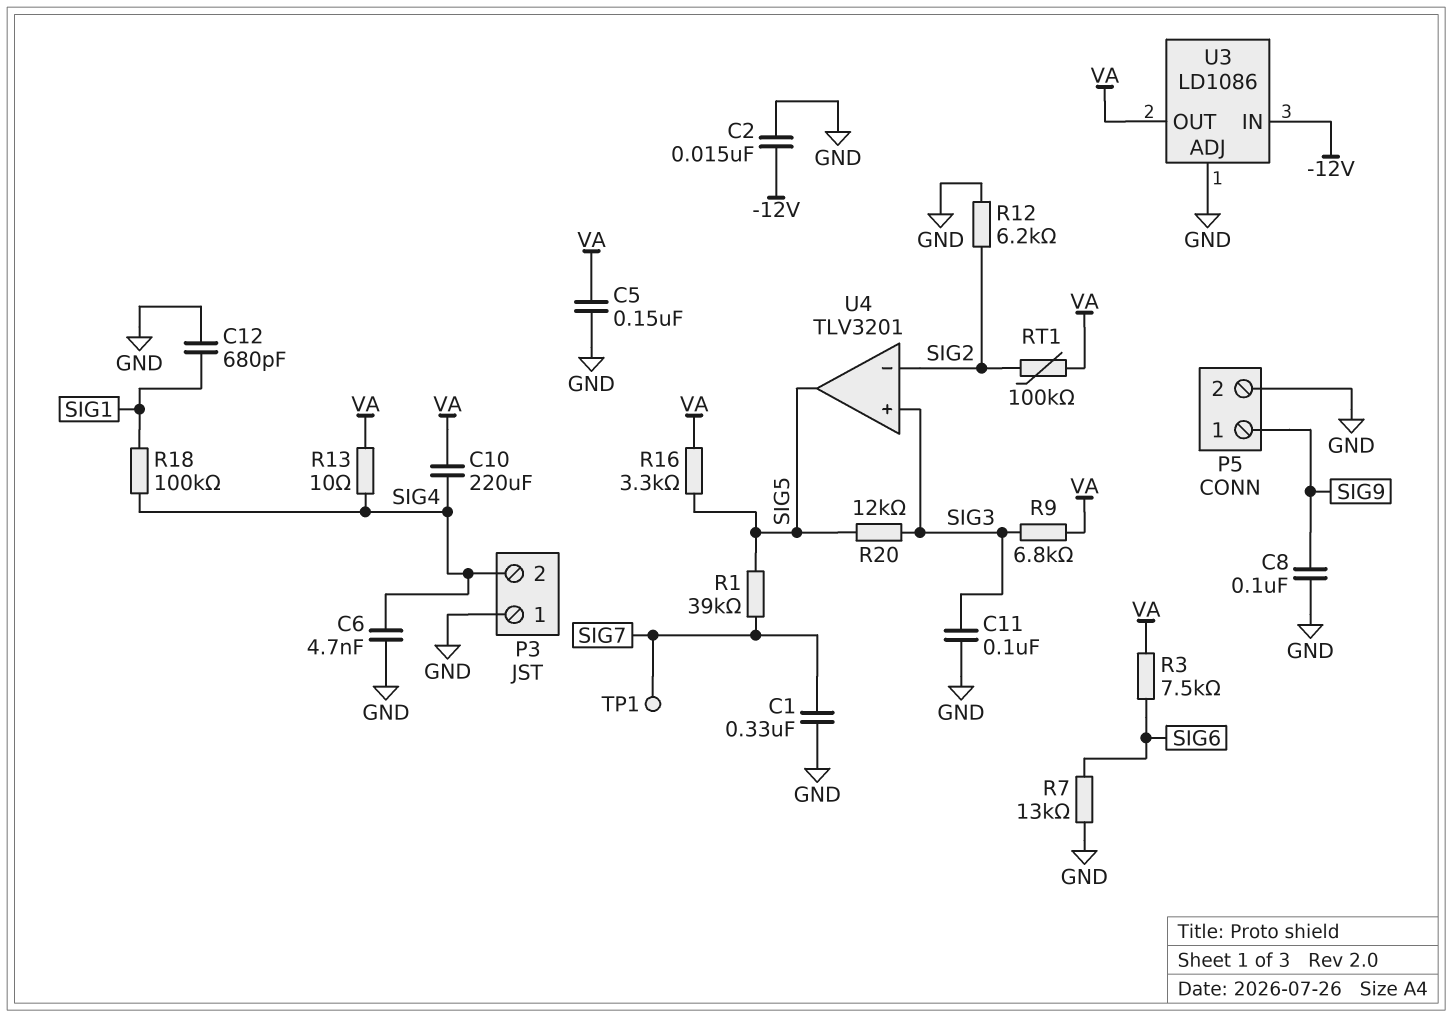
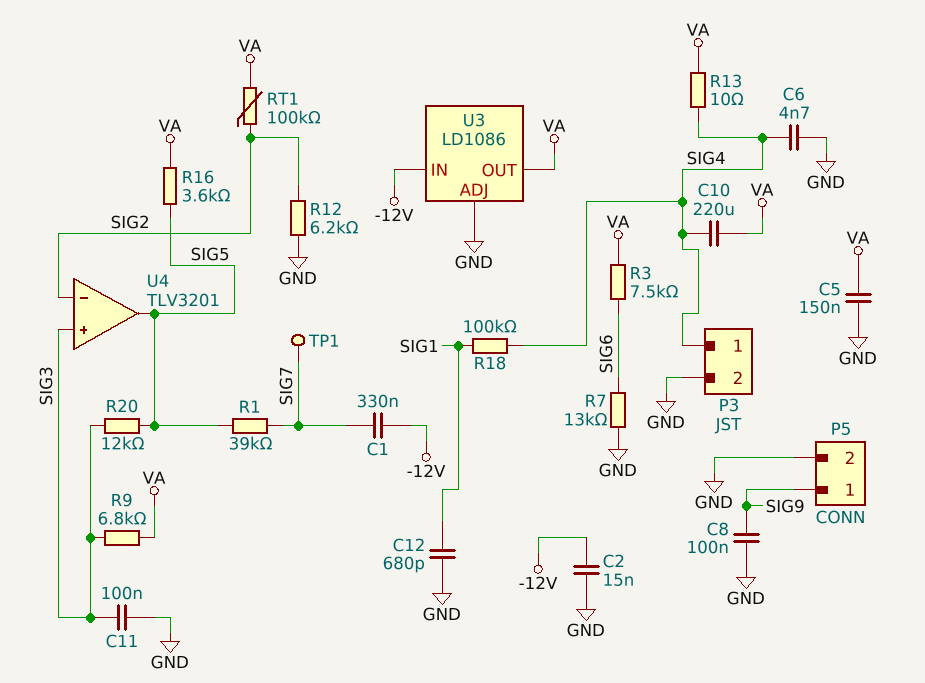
C1: 330nF (GND, SIG7) -> 330nF (-12V, SIG7)
P3 pin 1: GND -> SIG4
P3 pin 2: SIG4 -> GND
R16: 3.3k (SIG5, VA) -> 3.6k (SIG5, VA)

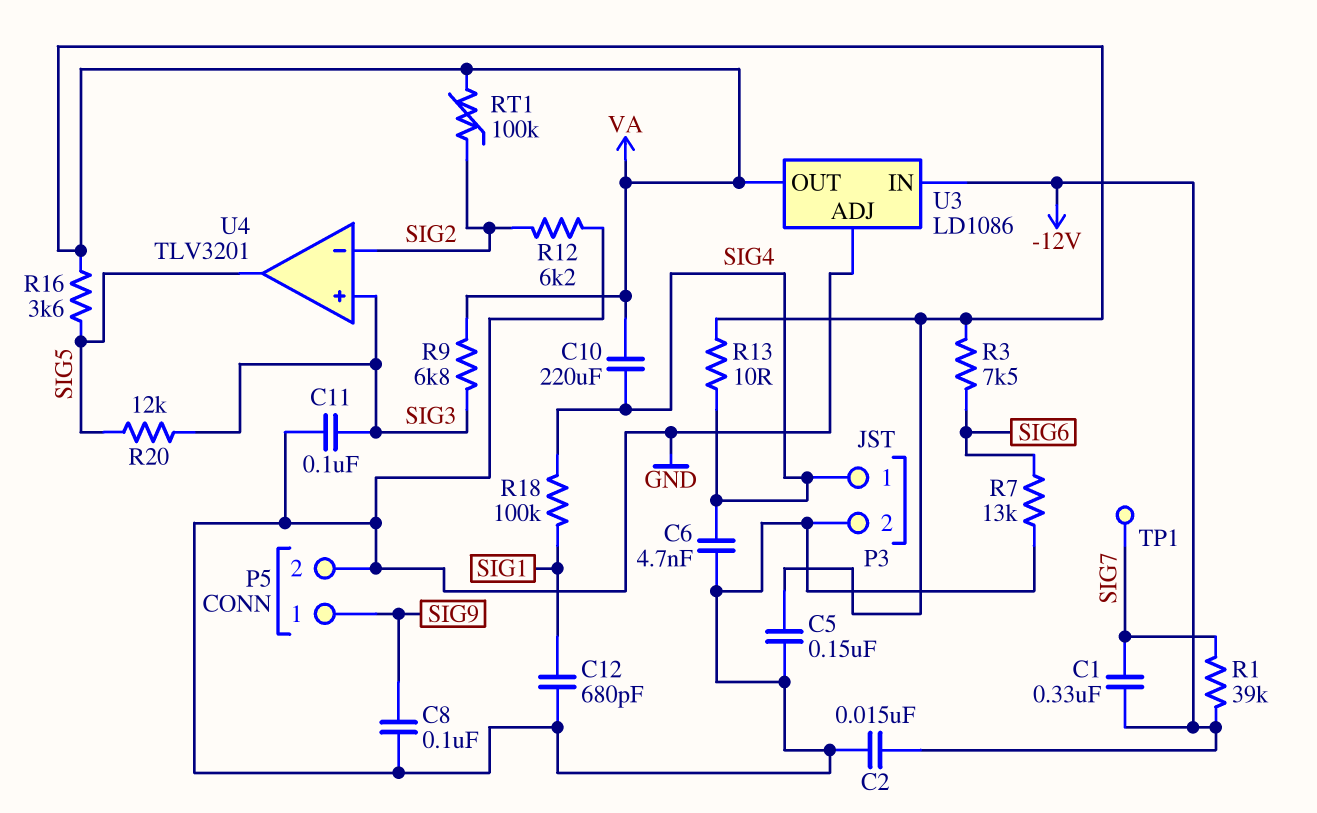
R1: 39k (SIG5, SIG7) -> 39k (-12V, SIG7)

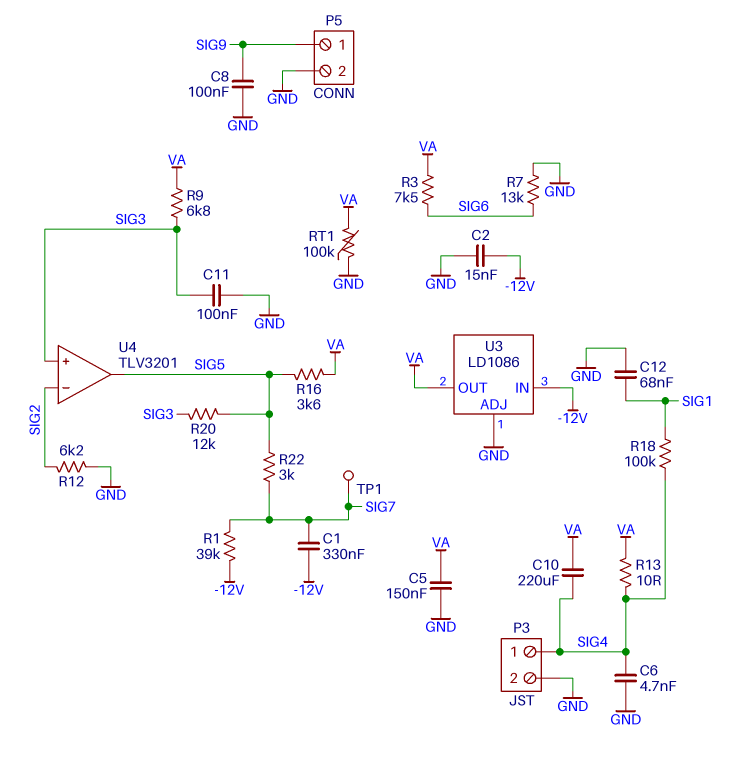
C12: 680pF (GND, SIG1) -> 68nF (GND, SIG1)
R22: none -> 3k (SIG5, SIG7)
RT1: 100k (SIG2, VA) -> 100k (GND, VA)

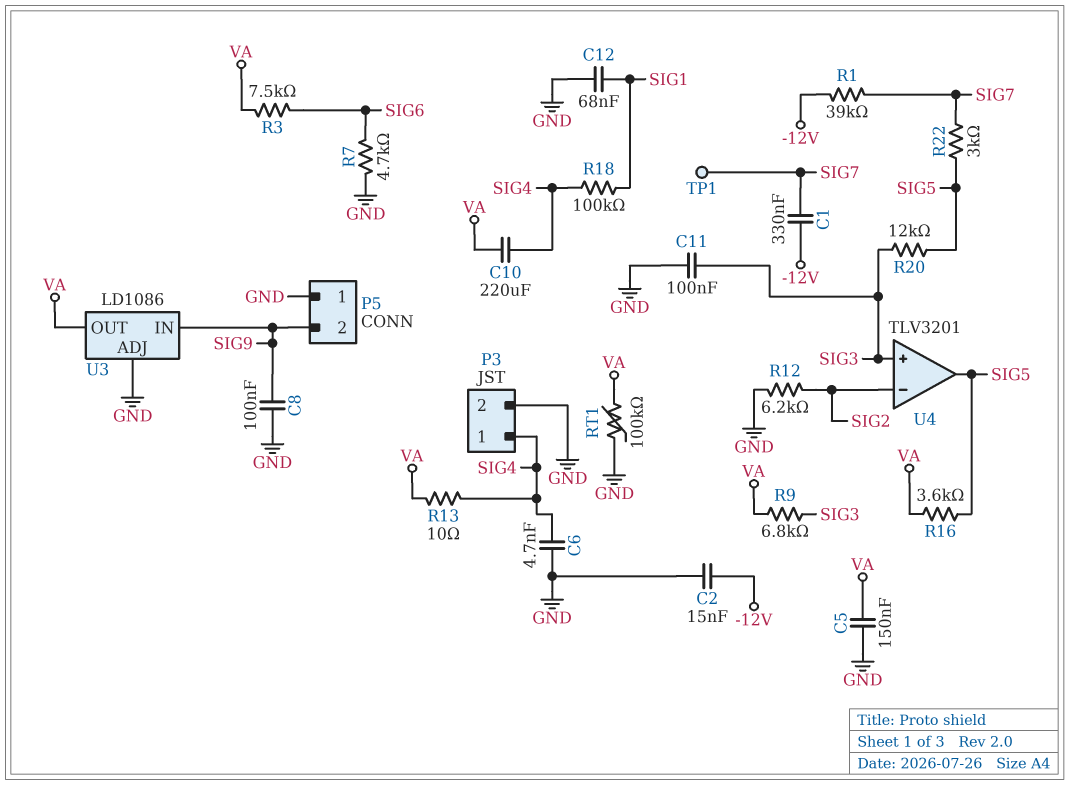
P5 pin 1: SIG9 -> GND
P5 pin 2: GND -> SIG9
R7: 13k (GND, SIG6) -> 4.7k (GND, SIG6)
U3 pin IN: -12V -> SIG9

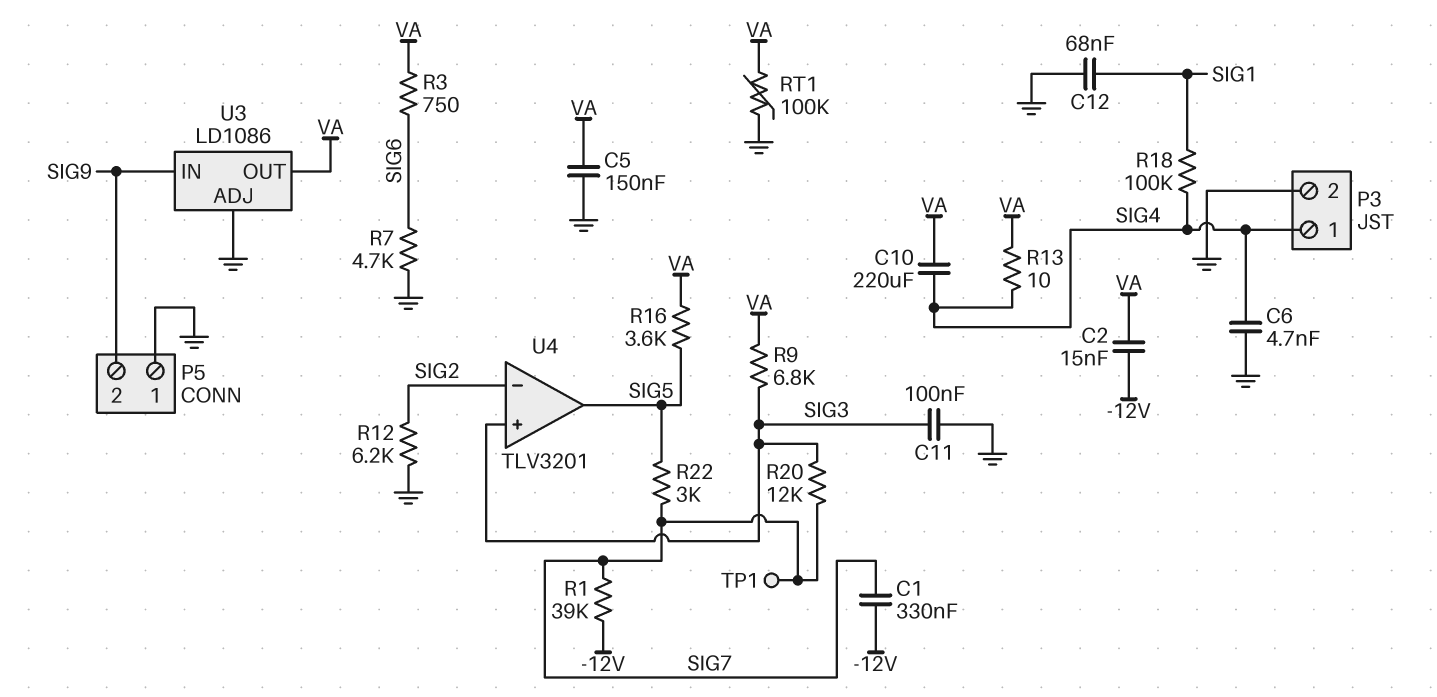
C2: 15nF (-12V, GND) -> 15nF (-12V, VA)
C8: 100nF (GND, SIG9) -> none
R3: 7.5k (SIG6, VA) -> 750 (SIG6, VA)
R20: 12k (SIG3, SIG5) -> 12k (SIG3, SIG7)

